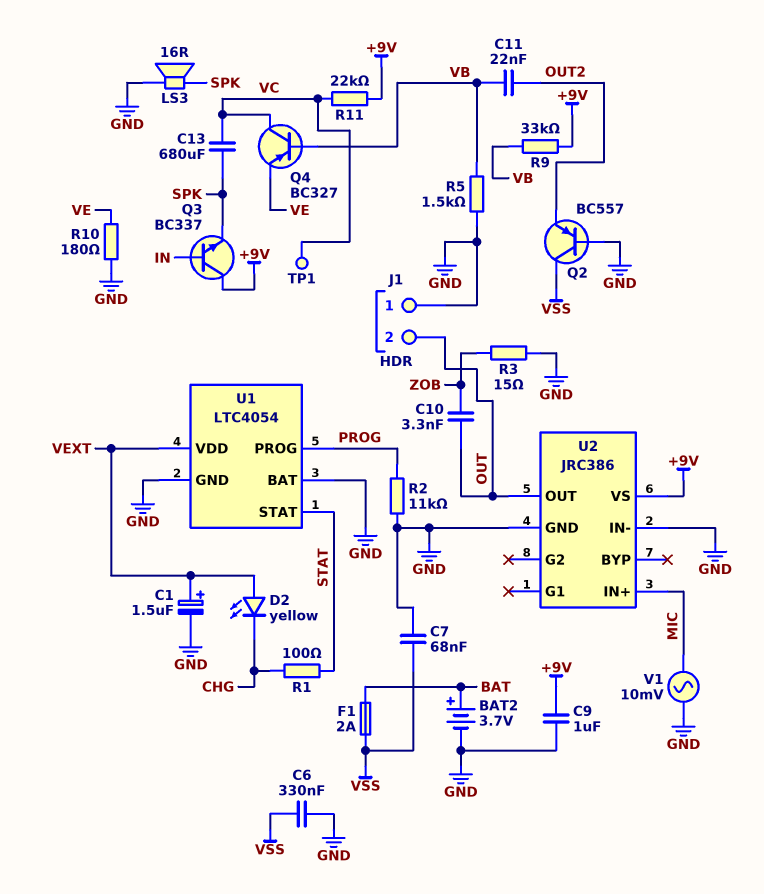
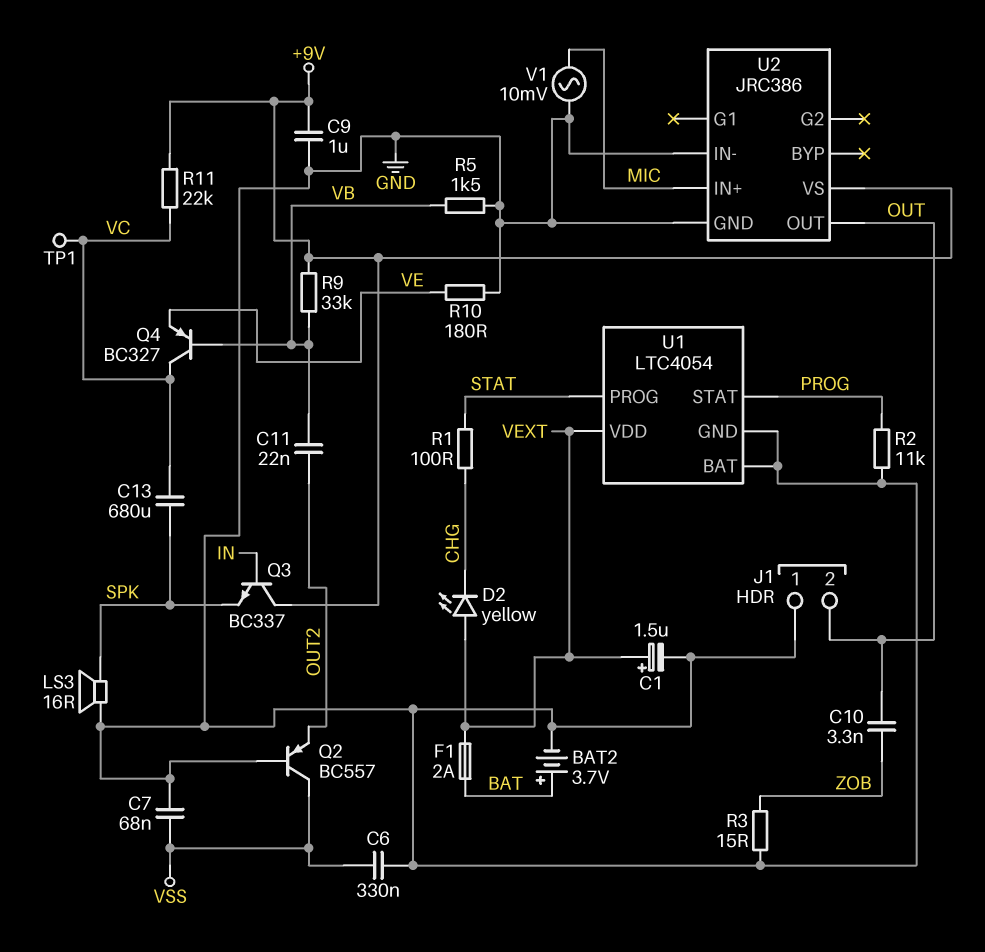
F1: 2A (BAT, VSS) -> 2A (BAT, VEXT)
U1 pin PROG: PROG -> STAT
U1 pin STAT: STAT -> PROG

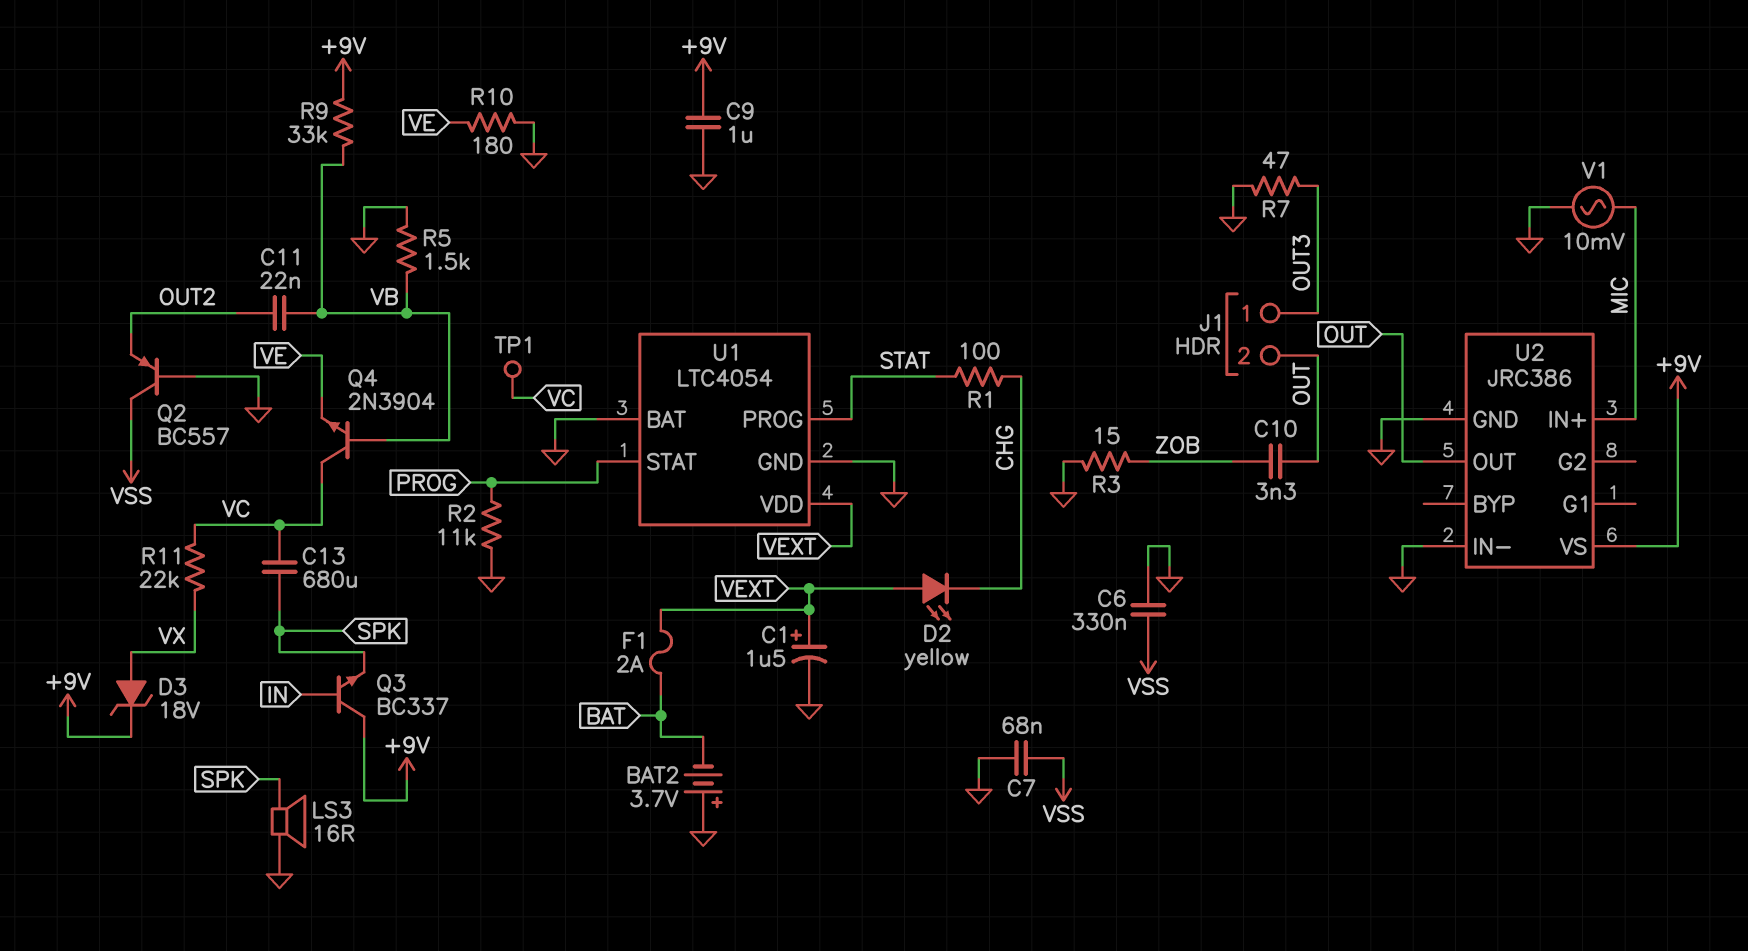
BAT2: 3.7V (plus BAT, minus GND) -> 3.7V (plus GND, minus BAT)
D3: none -> zener 18V (A VX, K +9V)
J1 pin 1: GND -> OUT3
Q4: PNP BC327 (B VB, C VC, E VE) -> NPN 2N3904 (B VB, C VC, E VE)
R7: none -> 47 (GND, OUT3)
R11: 22k (+9V, VC) -> 22k (VC, VX)

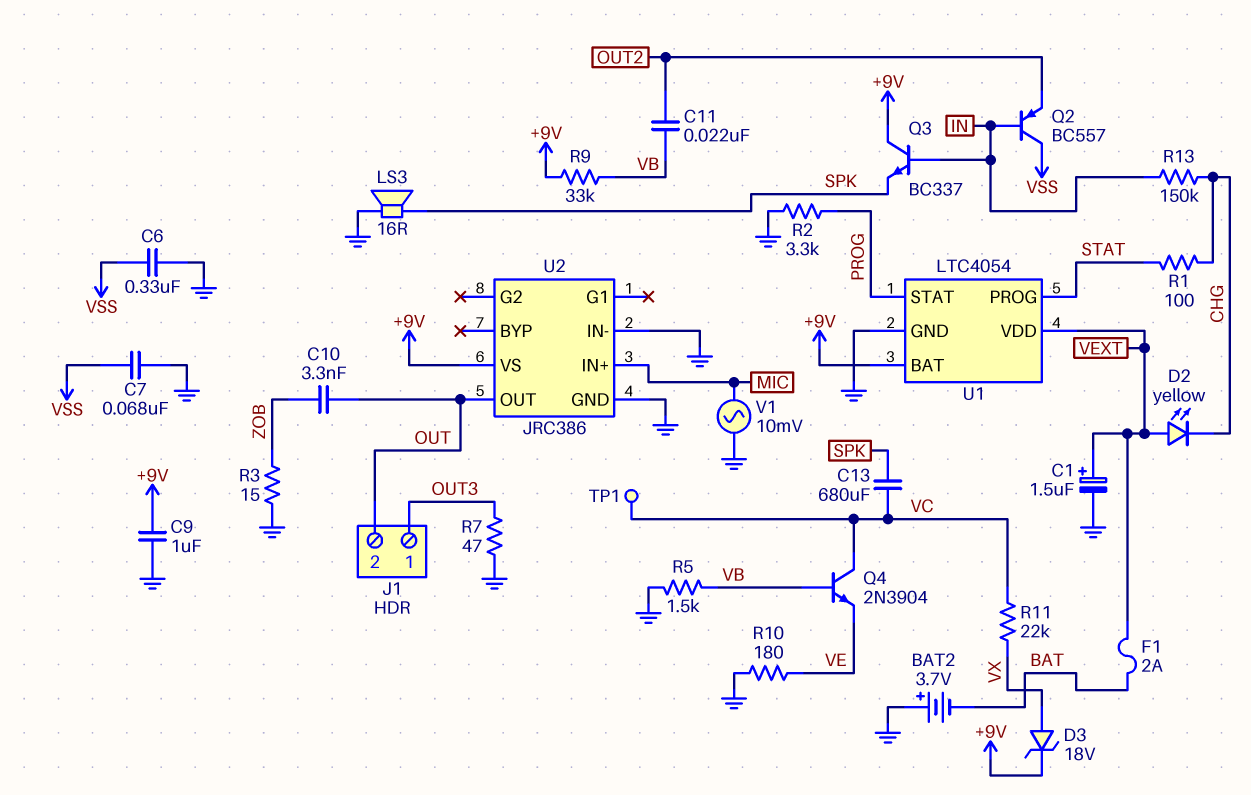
Q2: PNP BC557 (B GND, C VSS, E OUT2) -> PNP BC557 (B IN, C VSS, E OUT2)
R2: 11k (GND, PROG) -> 3.3k (GND, PROG)
R13: none -> 150k (CHG, IN)
U1 pin BAT: GND -> +9V

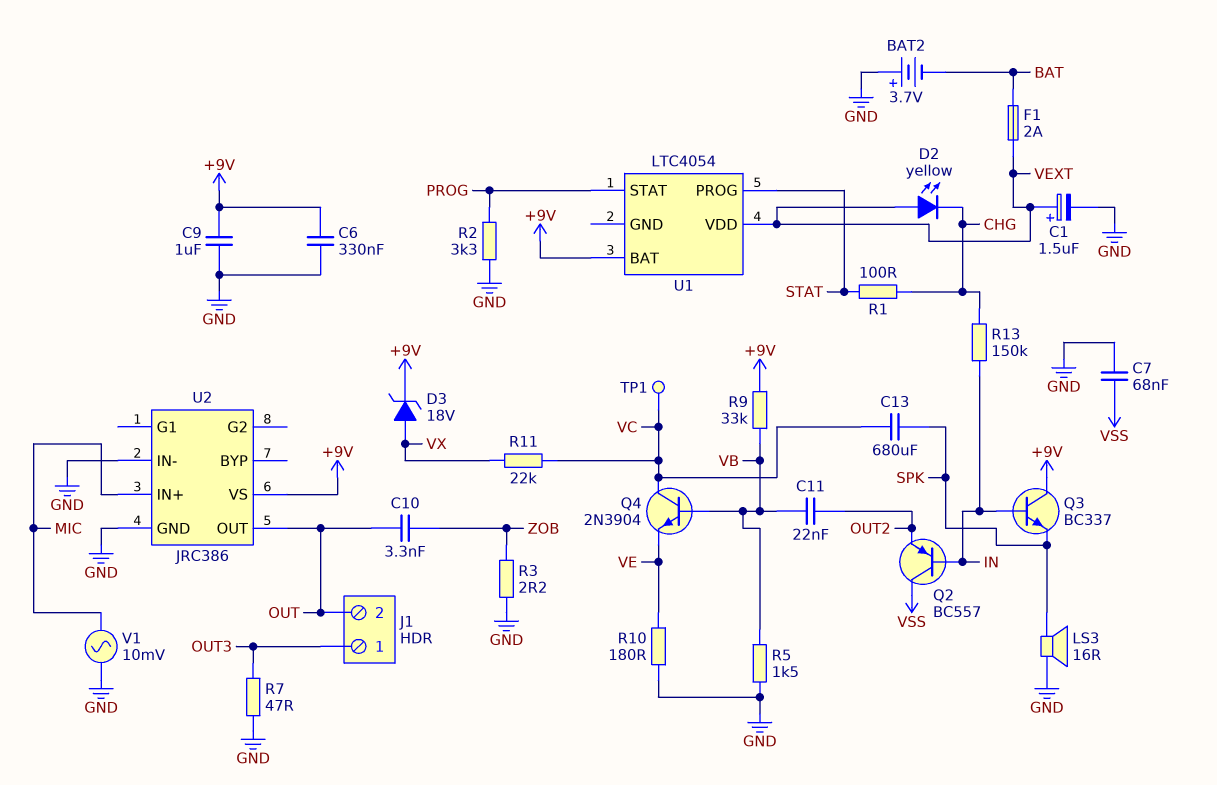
C6: 330nF (GND, VSS) -> 330nF (+9V, GND)
R3: 15 (GND, ZOB) -> 2.2 (GND, ZOB)
U1 pin GND: GND -> none

